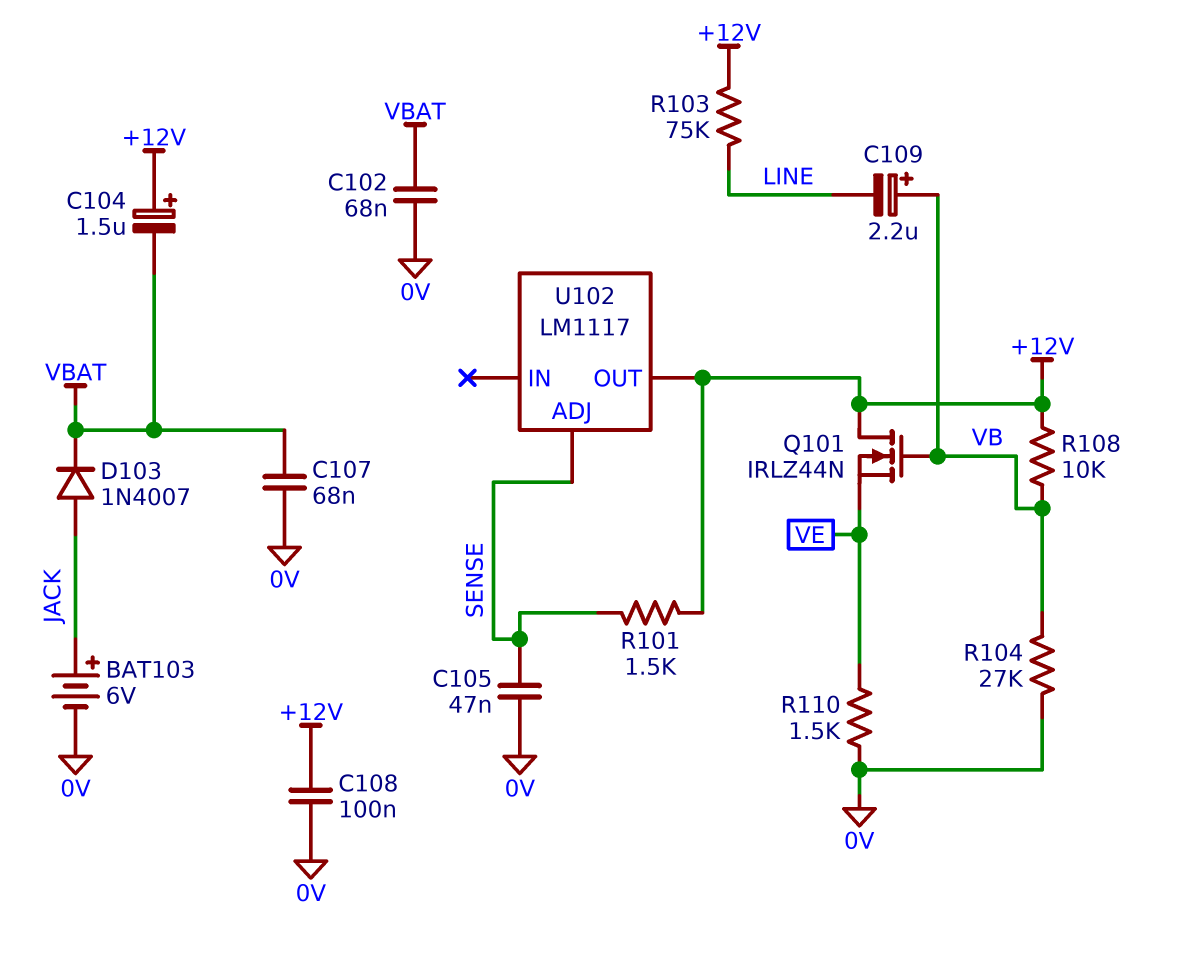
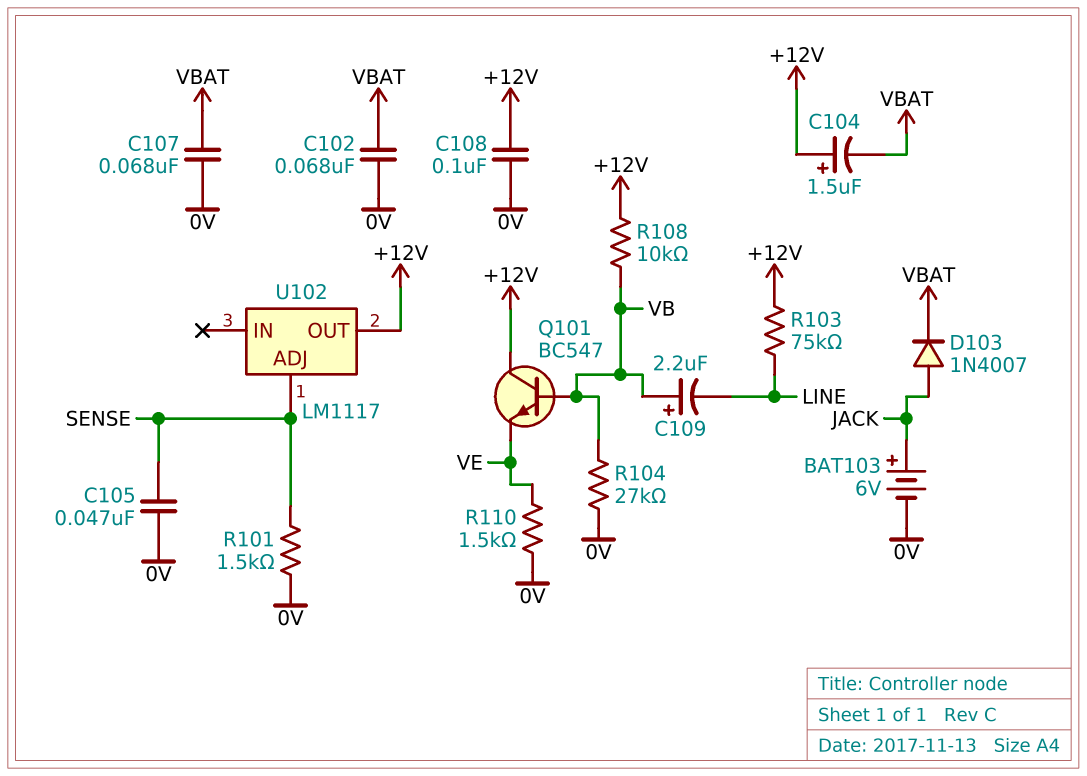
Q101: NMOS IRLZ44N (G VB, D +12V, S VE) -> NPN BC547 (B VB, C +12V, E VE)
R101: 1.5k (+12V, SENSE) -> 1.5k (0V, SENSE)

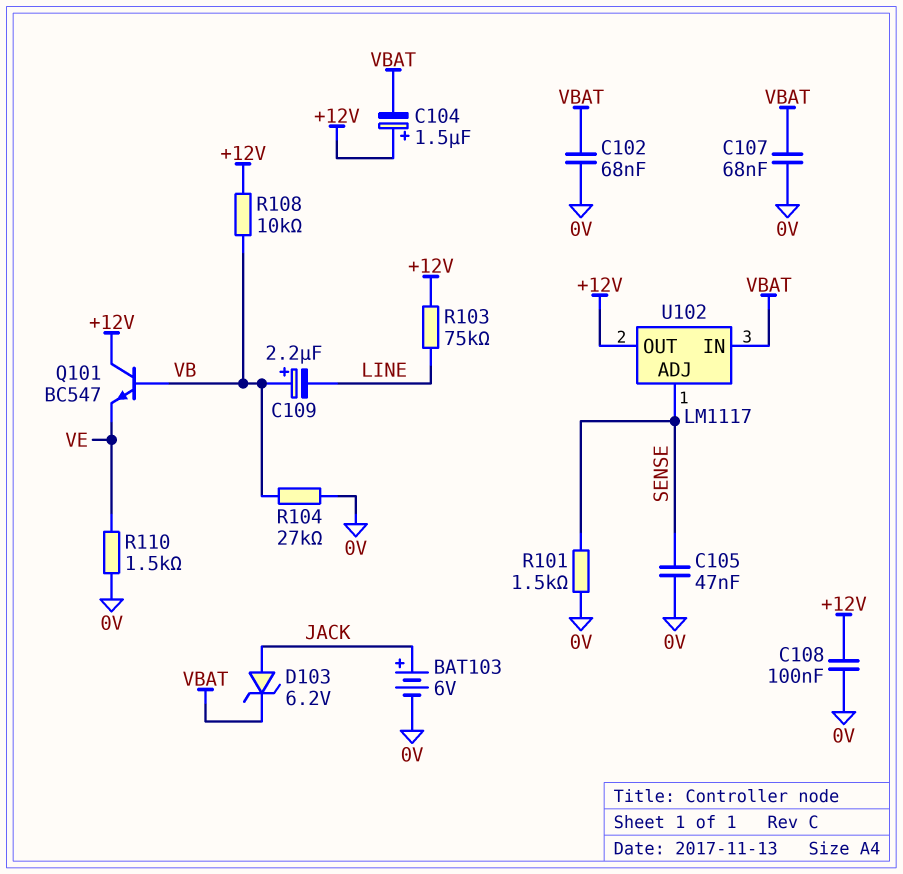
D103: diode 1N4007 (A JACK, K VBAT) -> zener 6.2V (A JACK, K VBAT)
U102 pin IN: none -> VBAT

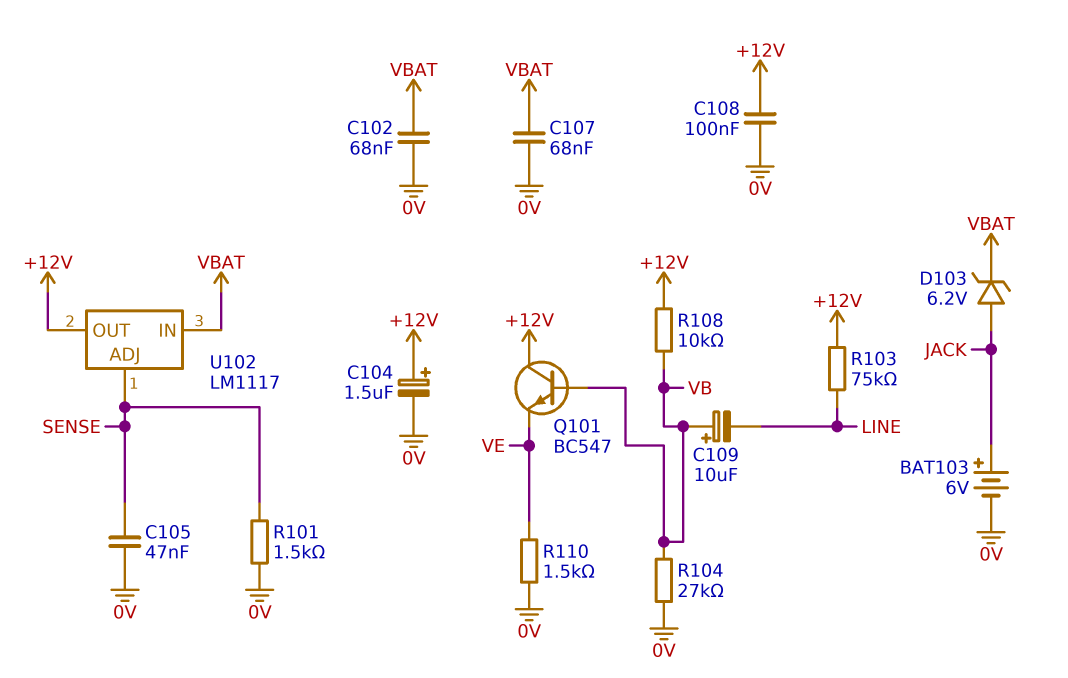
C104: 1.5uF (plus +12V, minus VBAT) -> 1.5uF (plus +12V, minus 0V)
C109: 2.2uF (plus VB, minus LINE) -> 10uF (plus VB, minus LINE)

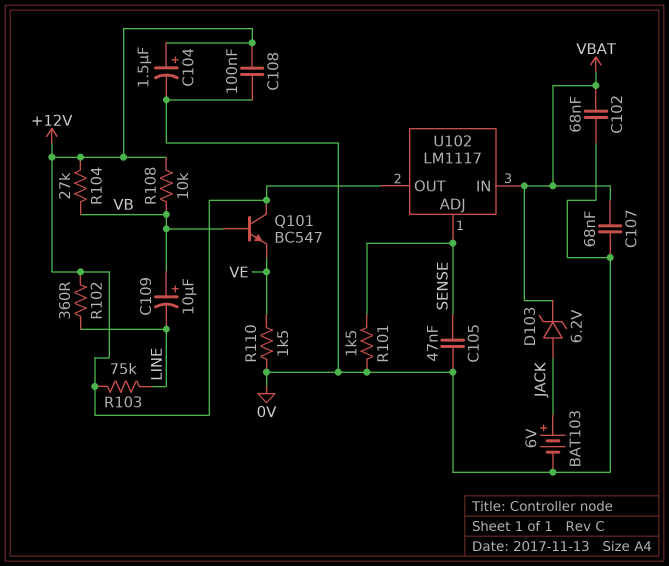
R102: none -> 360 (+12V, LINE)
R104: 27k (0V, VB) -> 27k (+12V, VB)

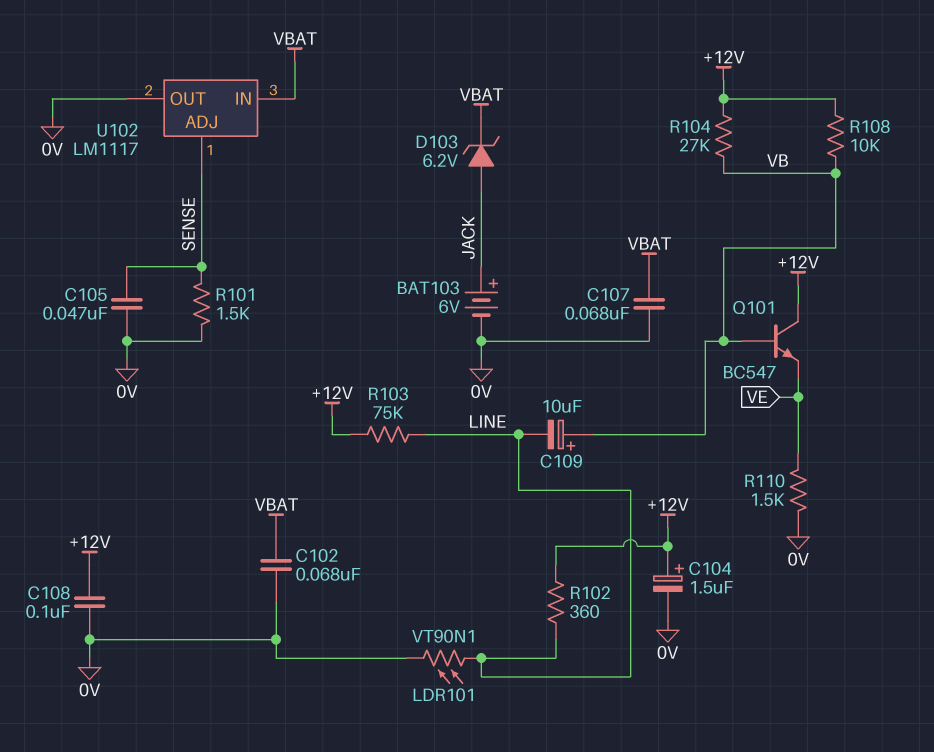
LDR101: none -> VT90N1 (0V, LINE)
U102 pin OUT: +12V -> 0V

